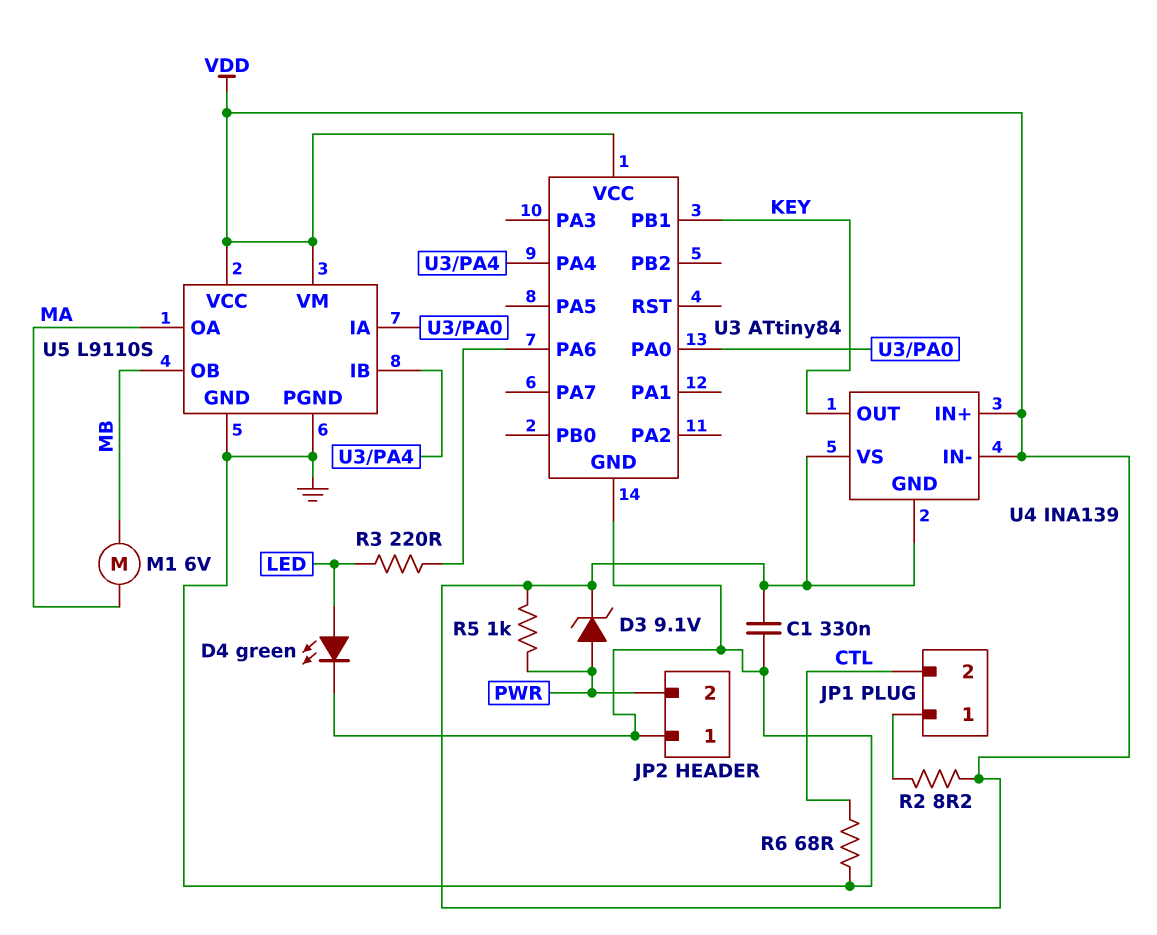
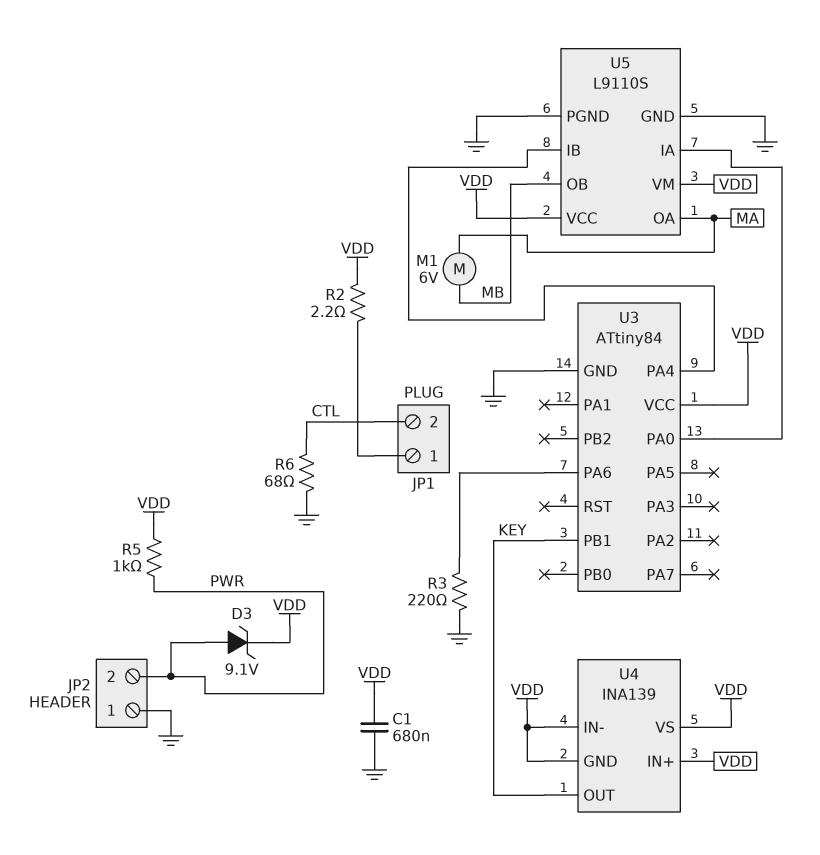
C1: 330nF (GND, VDD) -> 680nF (GND, VDD)
D4: LED green (A LED, K GND) -> none
R2: 8.2 (JP1/1, VDD) -> 2.2 (JP1/1, VDD)
R3: 220 (LED, U3/PA6) -> 220 (GND, U3/PA6)

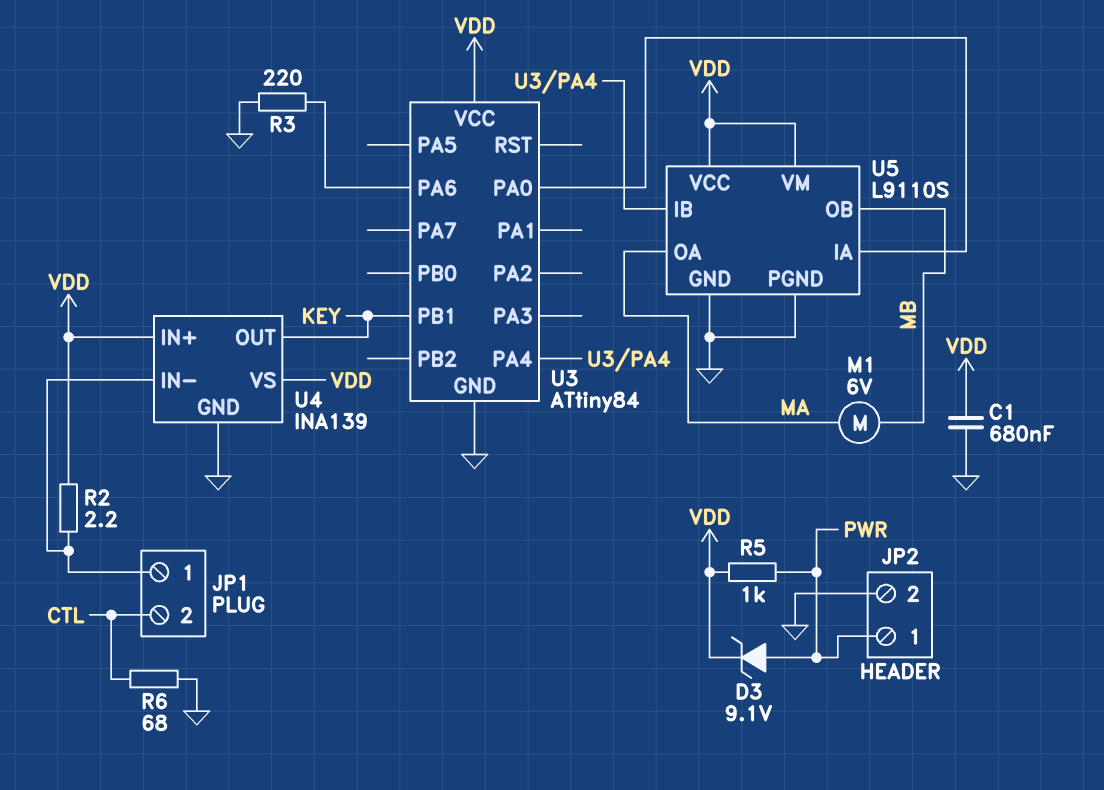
JP2 pin 1: GND -> PWR
JP2 pin 2: PWR -> GND
U4 pin GND: VDD -> GND
U4 pin IN-: VDD -> JP1/1

